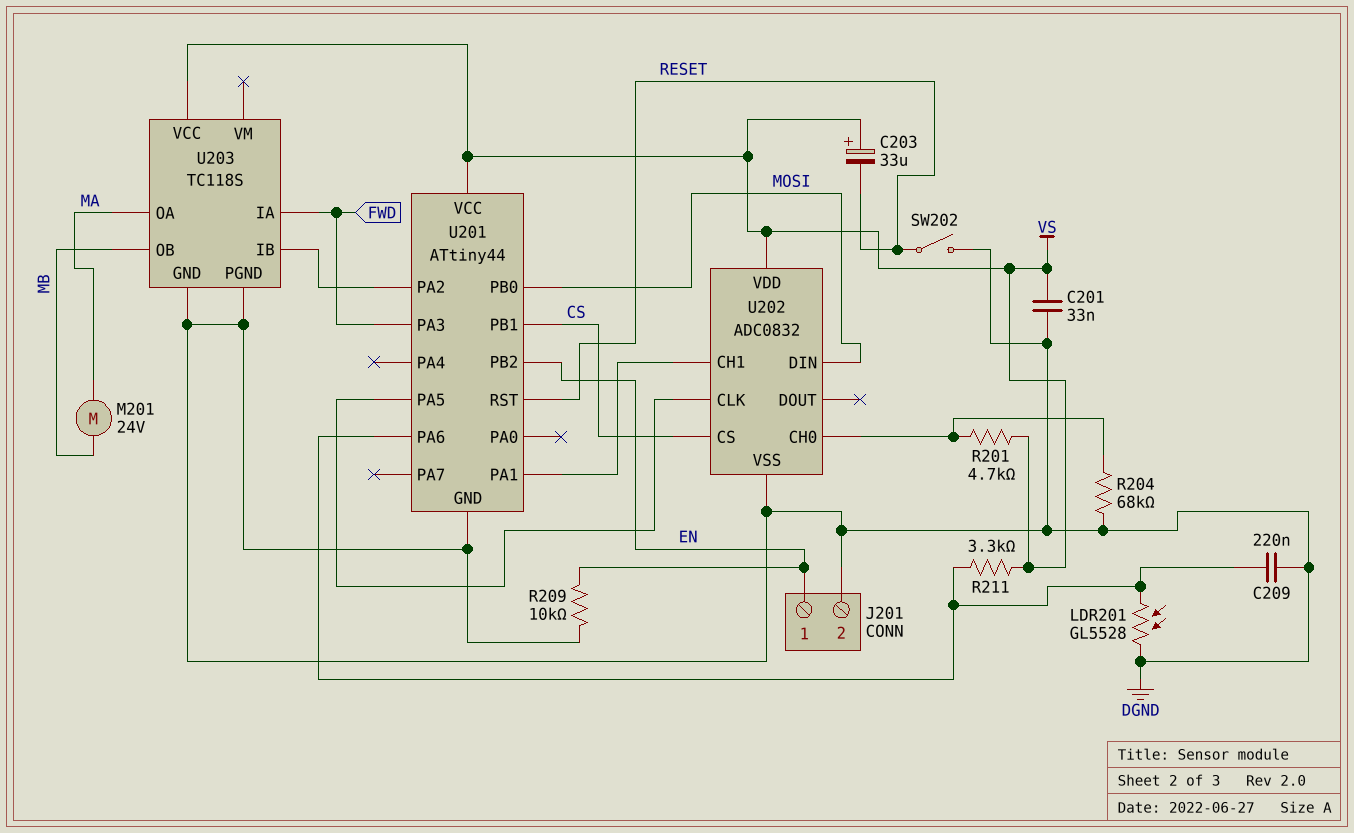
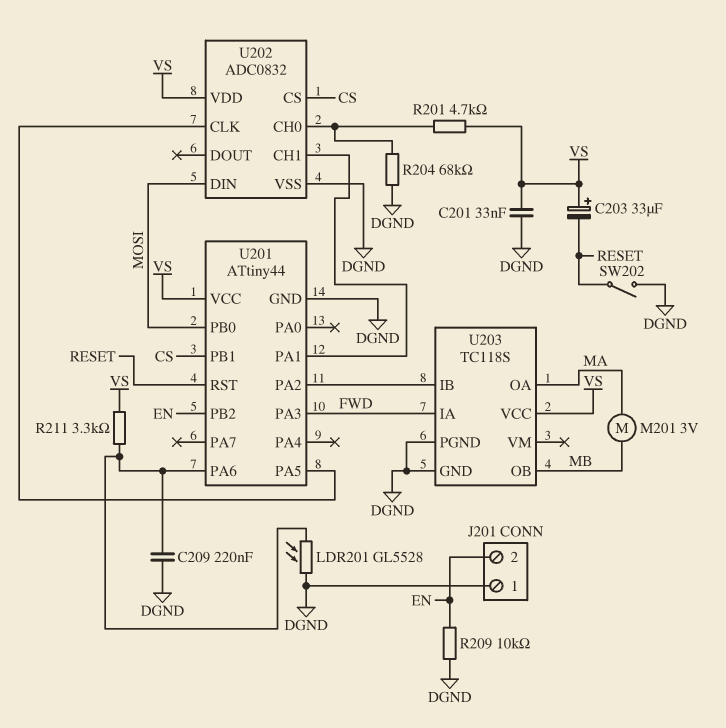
J201 pin 1: EN -> DGND
J201 pin 2: DGND -> EN
M201: motor 24V (MA, MB) -> motor 3V (MA, MB)

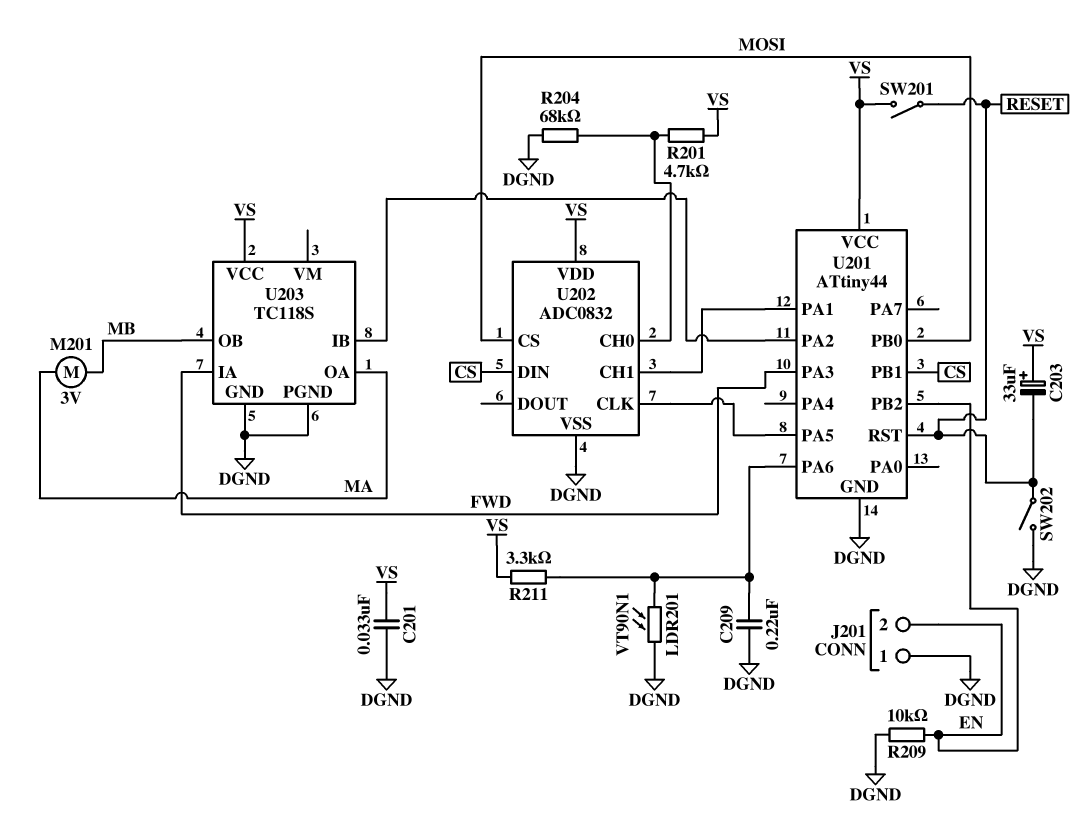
LDR201: GL5528 (DGND, U201/PA6) -> VT90N1 (DGND, U201/PA6)
SW201: none -> switch (RESET, VS)
U202 pin CS: CS -> MOSI
U202 pin DIN: MOSI -> CS

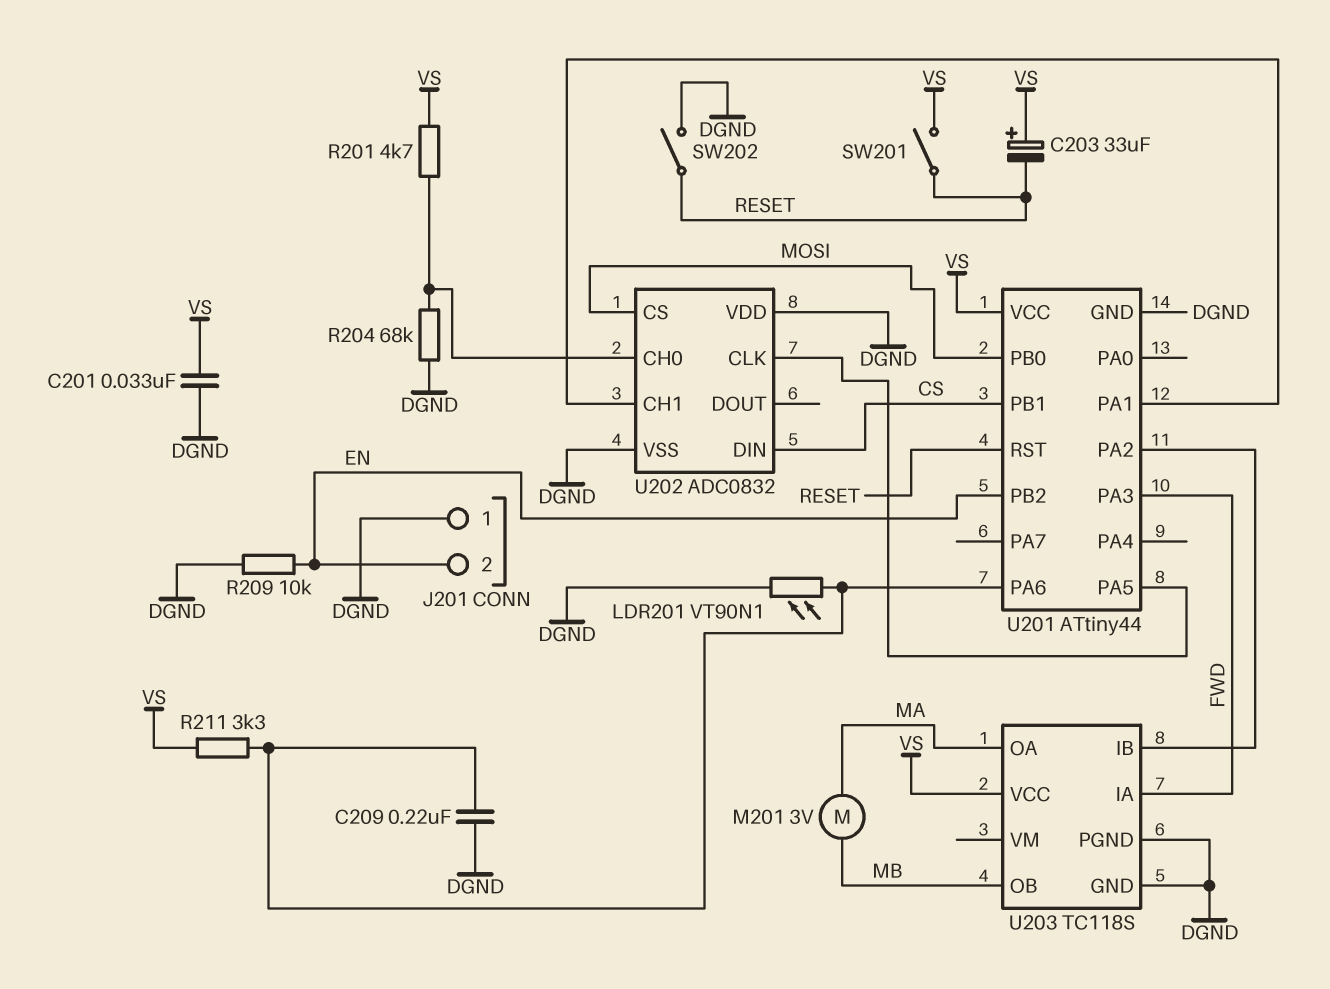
U202 pin VDD: VS -> DGND

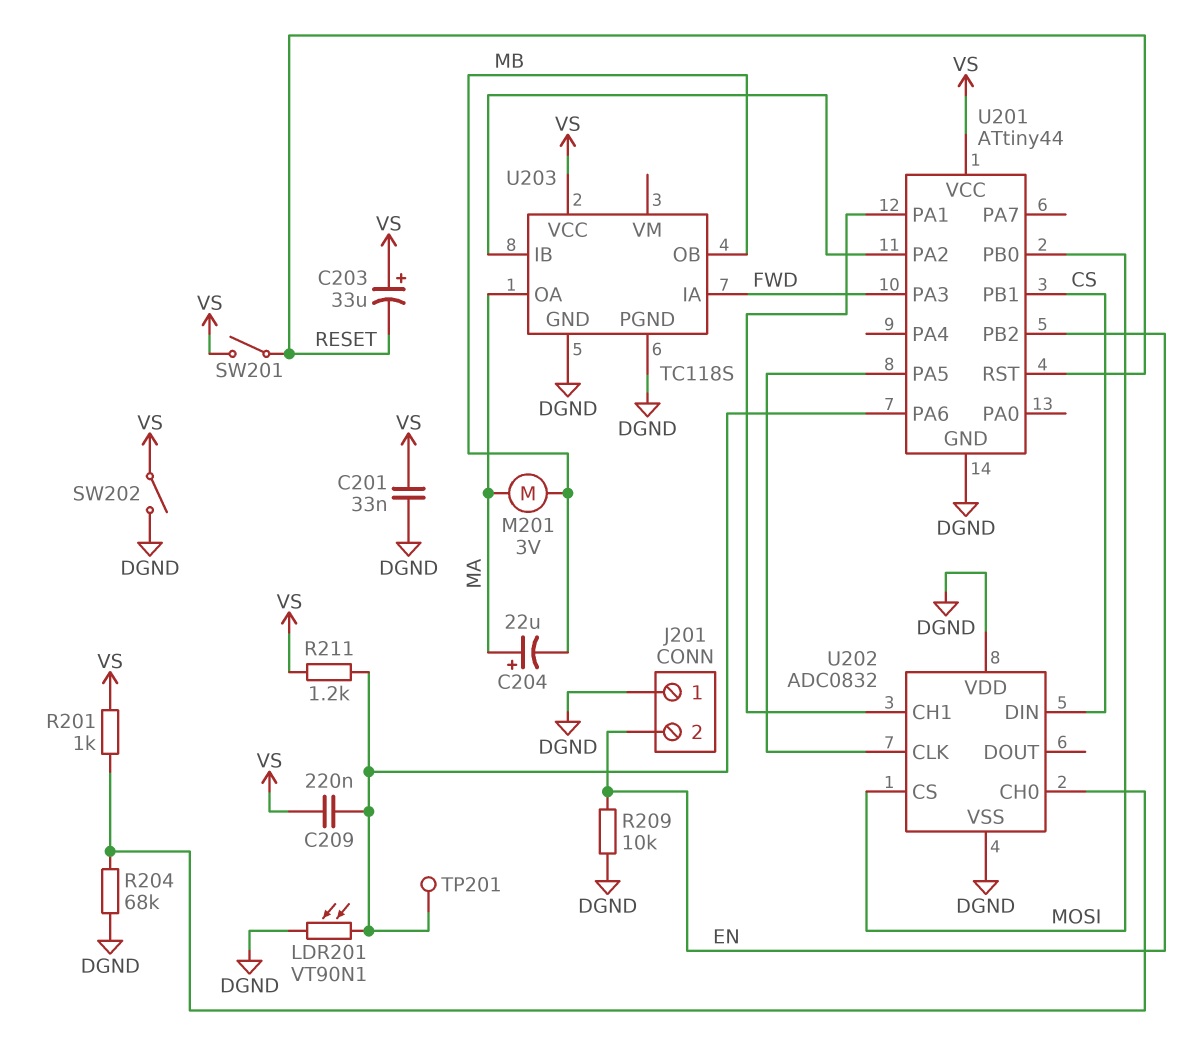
C204: none -> 22uF (plus MA, minus MB)
C209: 220nF (DGND, U201/PA6) -> 220nF (U201/PA6, VS)
R201: 4.7k (U202/CH0, VS) -> 1k (U202/CH0, VS)
R211: 3.3k (U201/PA6, VS) -> 1.2k (U201/PA6, VS)
SW202: switch (DGND, RESET) -> switch (DGND, VS)
TP201: none -> test point (U201/PA6)

